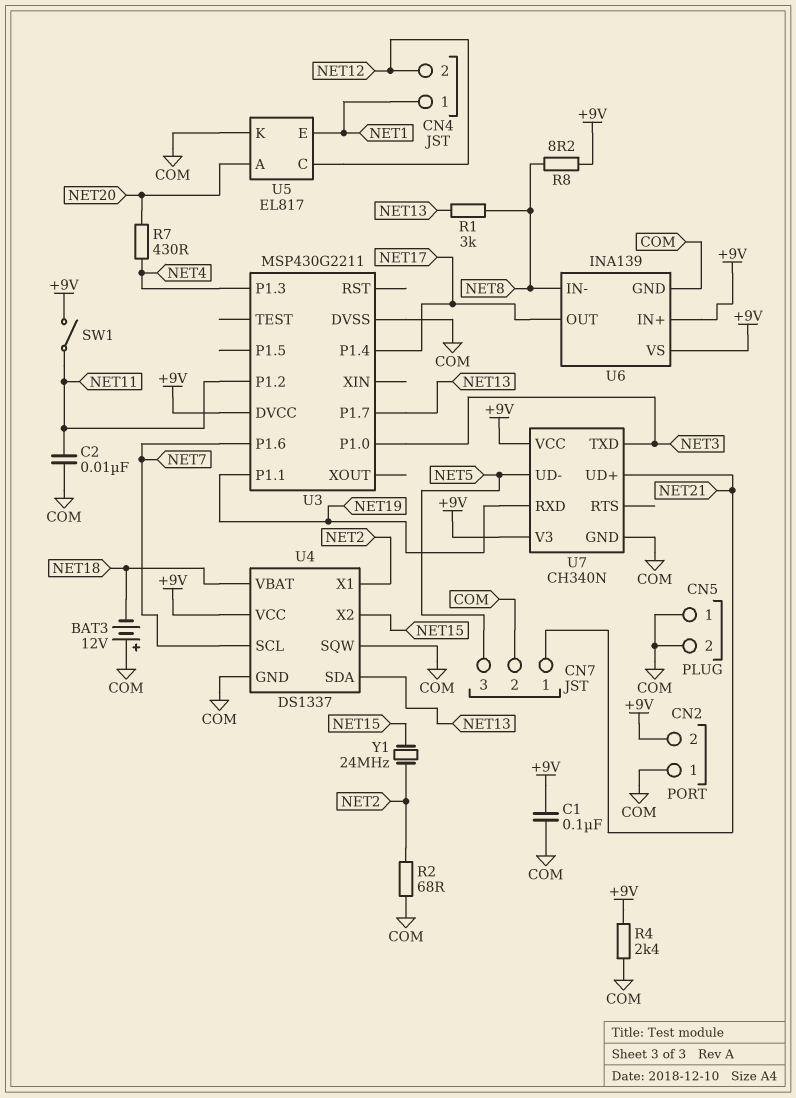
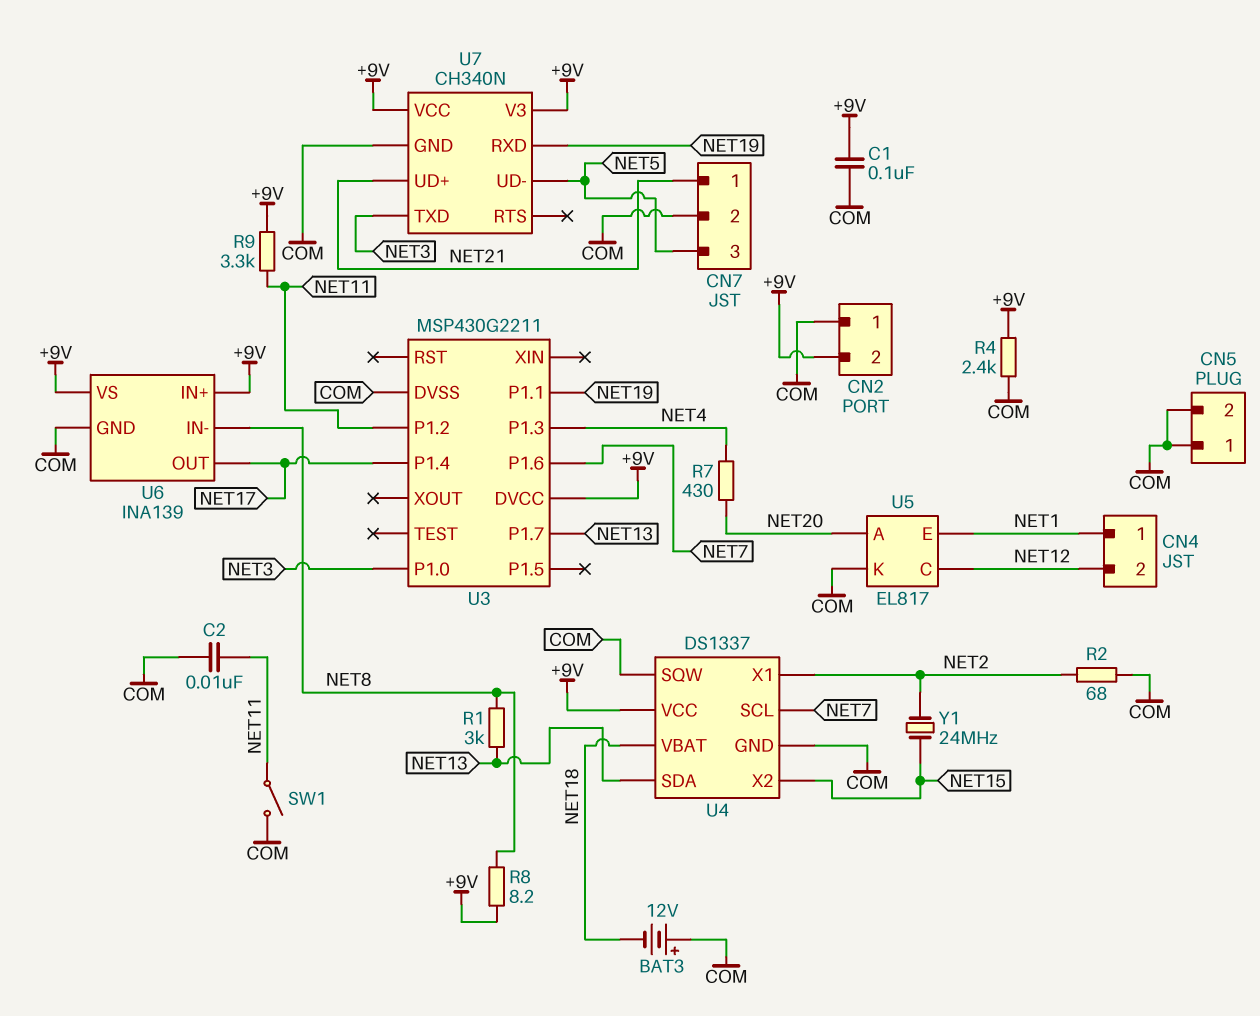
R9: none -> 3.3k (+9V, NET11)
SW1: switch (+9V, NET11) -> switch (COM, NET11)

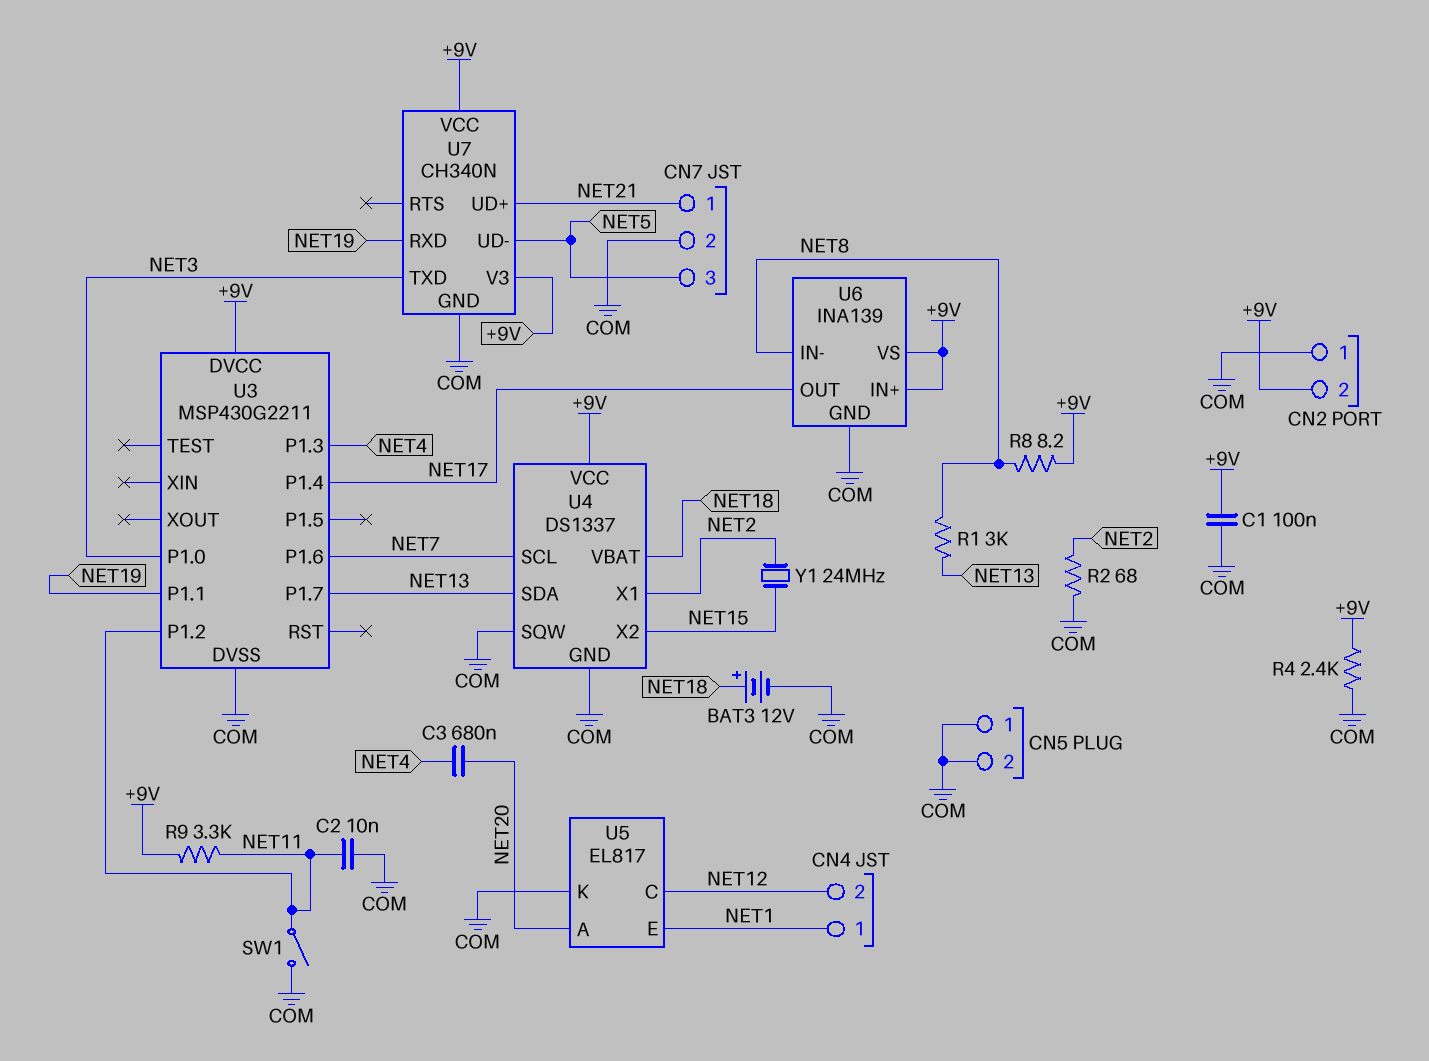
BAT3: 12V (plus COM, minus NET18) -> 12V (plus NET18, minus COM)
C3: none -> 680nF (NET4, NET20)
R7: 430 (NET4, NET20) -> none

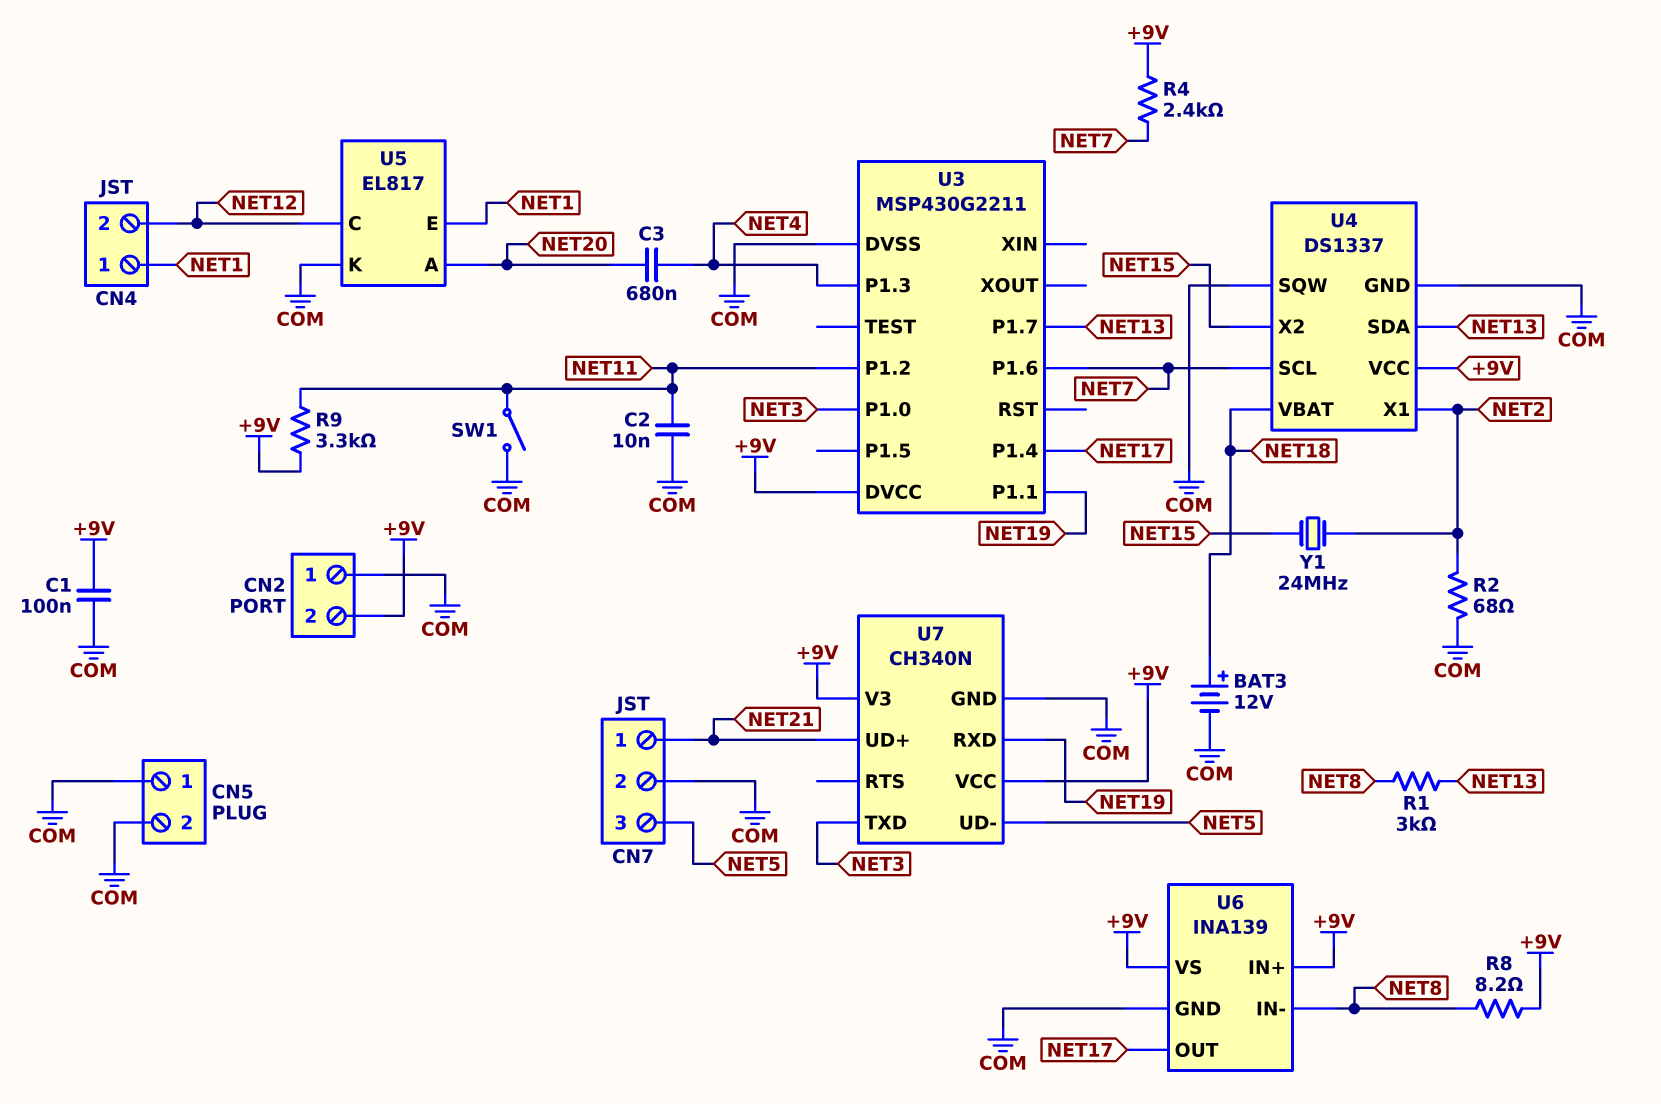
R4: 2.4k (+9V, COM) -> 2.4k (+9V, NET7)

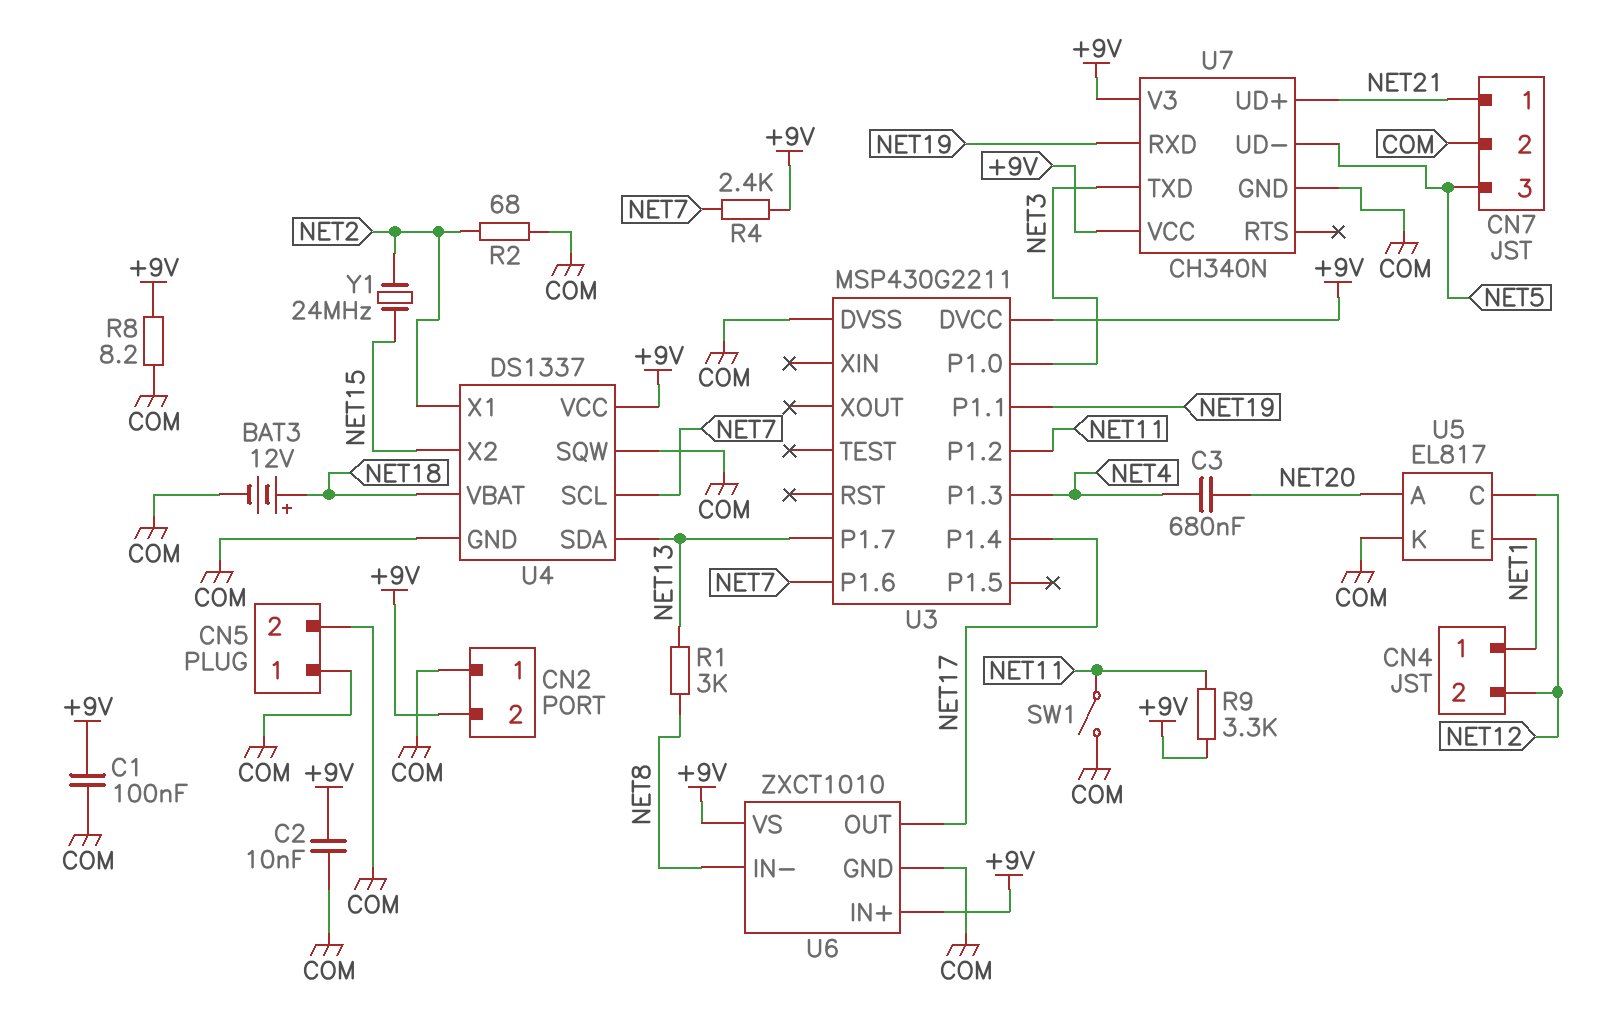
C2: 10nF (COM, NET11) -> 10nF (+9V, COM)
R8: 8.2 (+9V, NET8) -> 8.2 (+9V, COM)
U6: INA139 -> ZXCT1010

